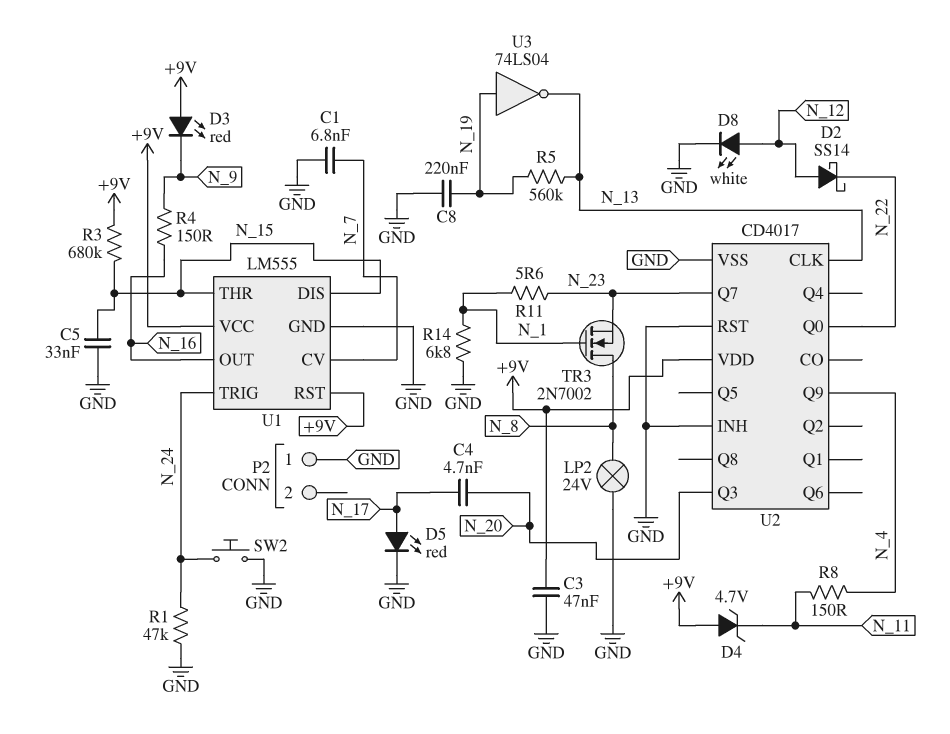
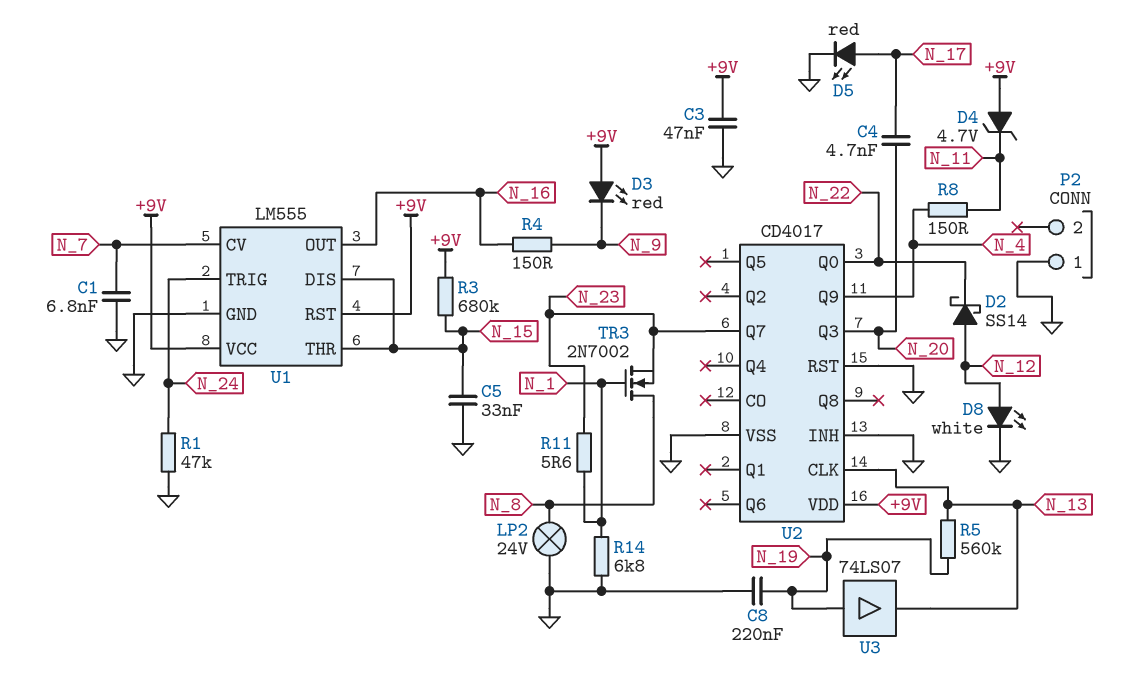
SW2: button (GND, N_24) -> none
U3: NOT 74LS04 (in N_19, out N_13) -> buffer 74LS07 (in N_19, out N_13)

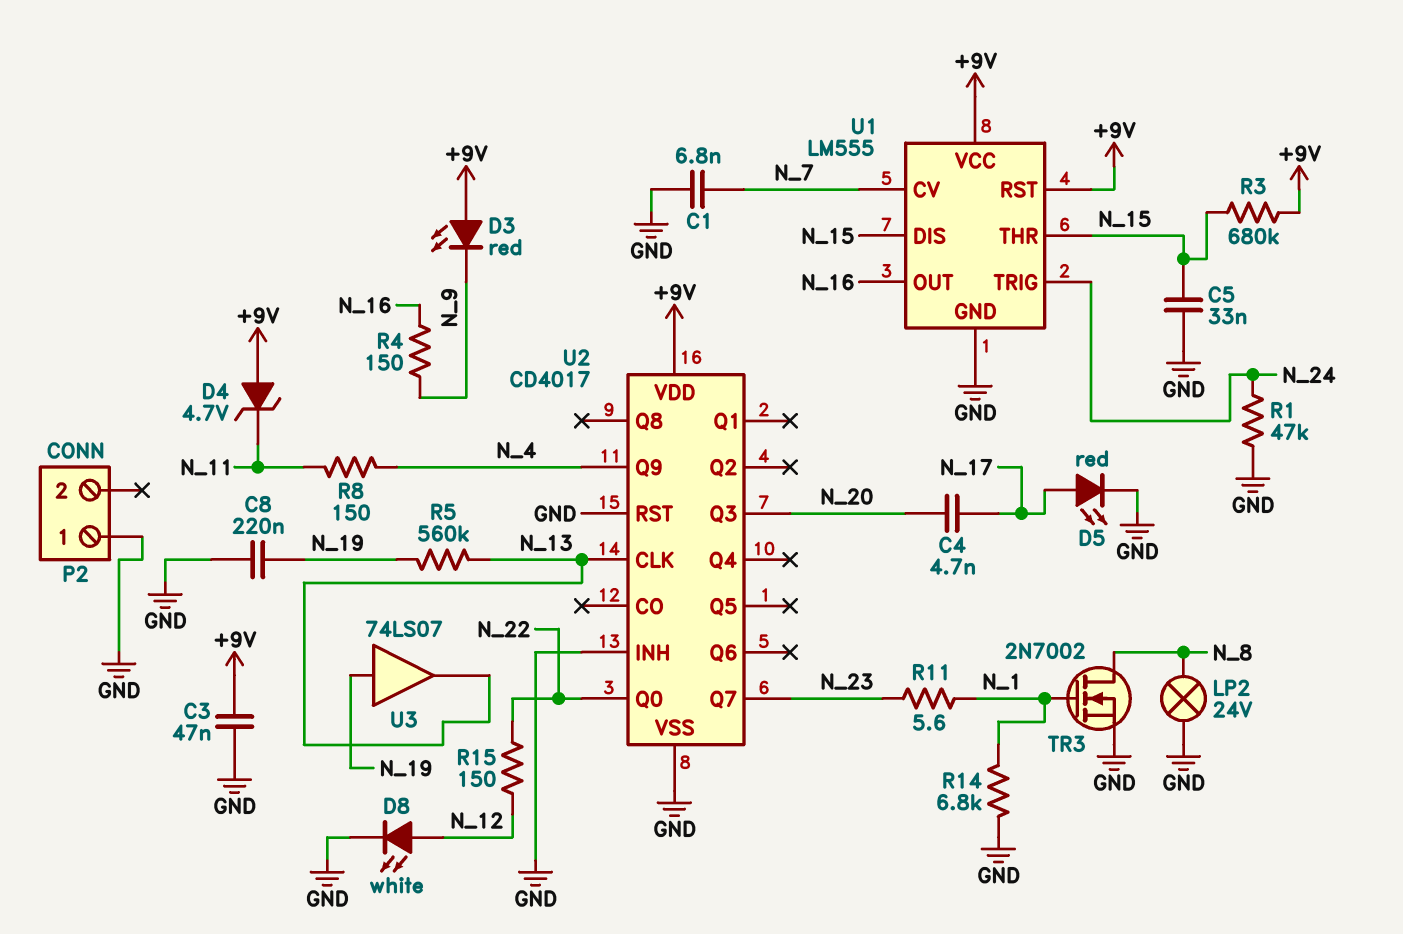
D2: schottky SS14 (A N_12, K N_22) -> none
R15: none -> 150 (N_12, N_22)
TR3: NMOS 2N7002 (G N_1, D N_8, S N_23) -> NMOS 2N7002 (G N_1, D N_8, S GND)

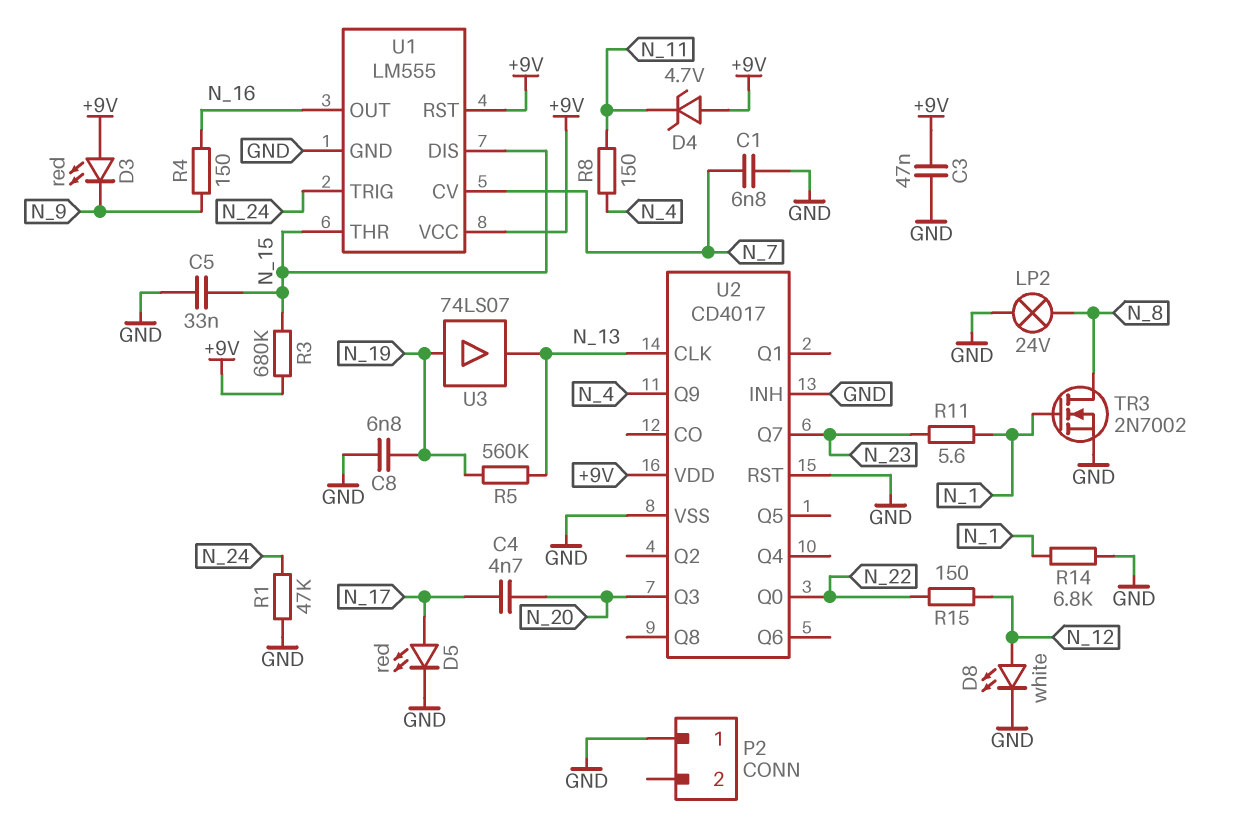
C8: 220nF (GND, N_19) -> 6.8nF (GND, N_19)

